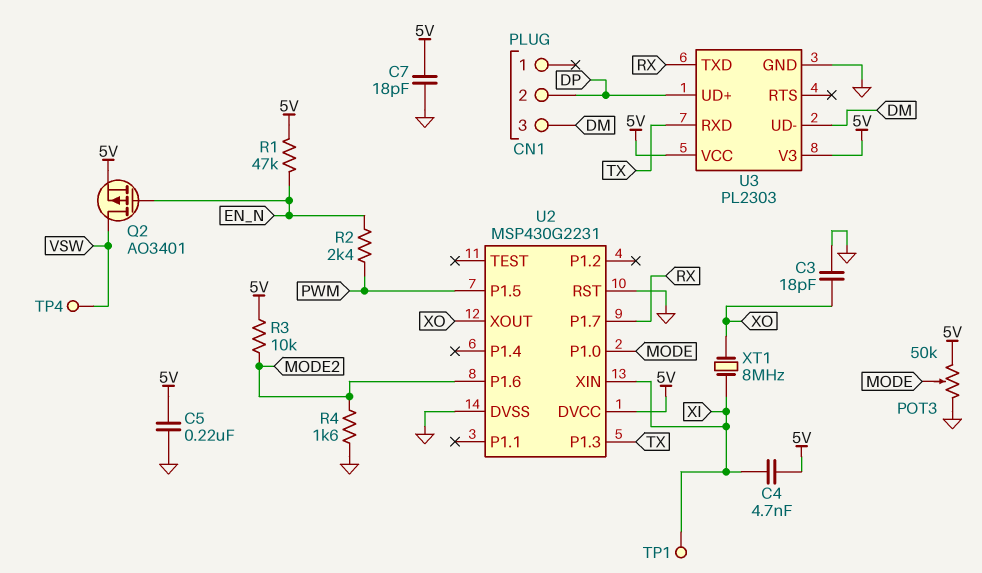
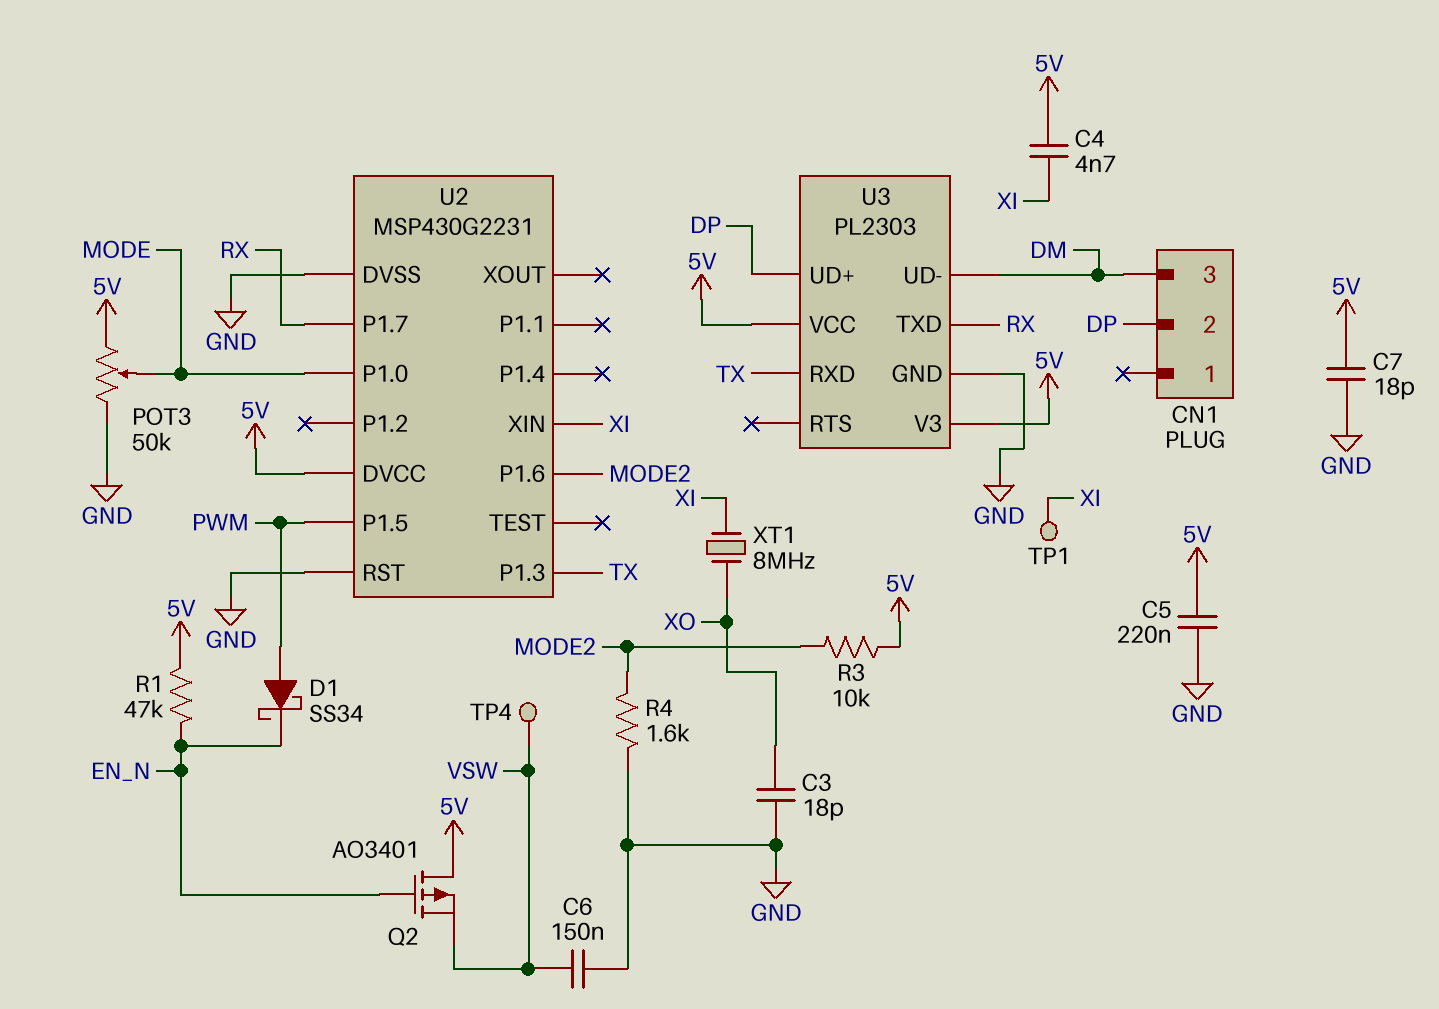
C6: none -> 150nF (GND, VSW)
D1: none -> schottky SS34 (A PWM, K EN_N)
Q2: PMOS AO3401 (G EN_N, D VSW, S 5V) -> PMOS AO3401 (G EN_N, D 5V, S VSW)
R2: 2.4k (EN_N, PWM) -> none
U2 pin XOUT: XO -> none

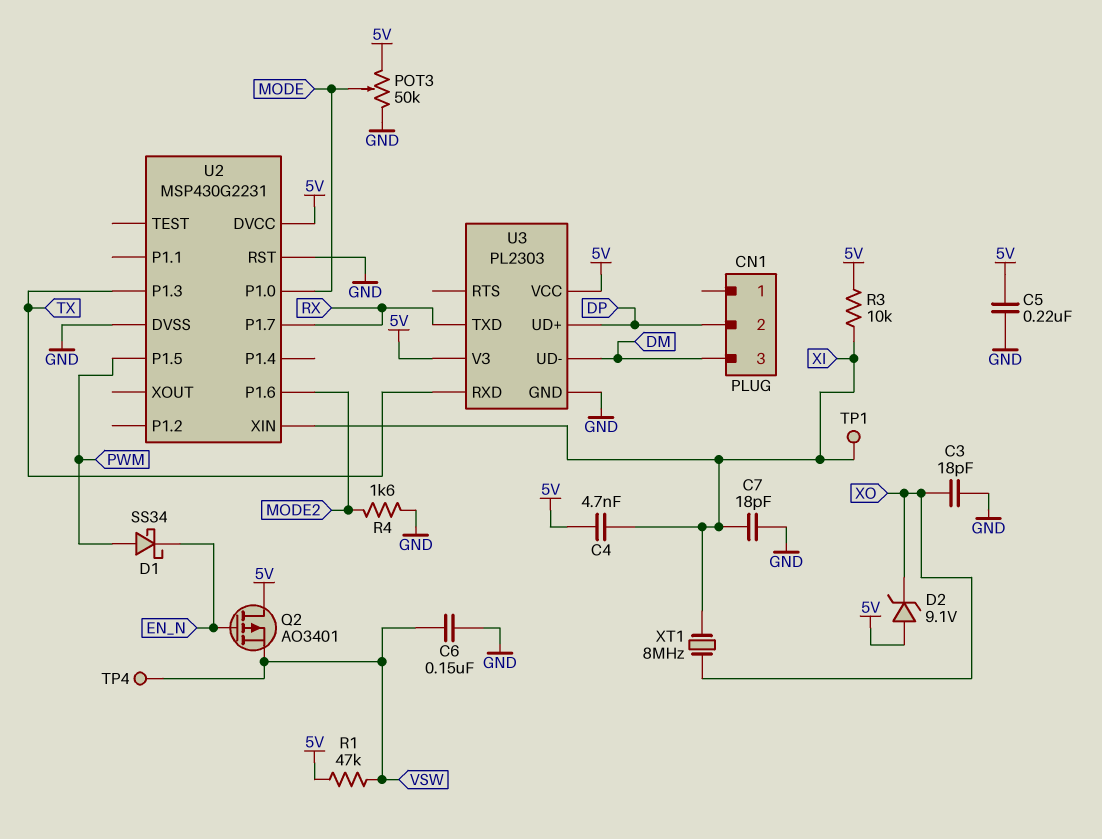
C7: 18pF (5V, GND) -> 18pF (GND, XI)
D2: none -> zener 9.1V (A 5V, K XO)
R1: 47k (5V, EN_N) -> 47k (5V, VSW)
R3: 10k (5V, MODE2) -> 10k (5V, XI)

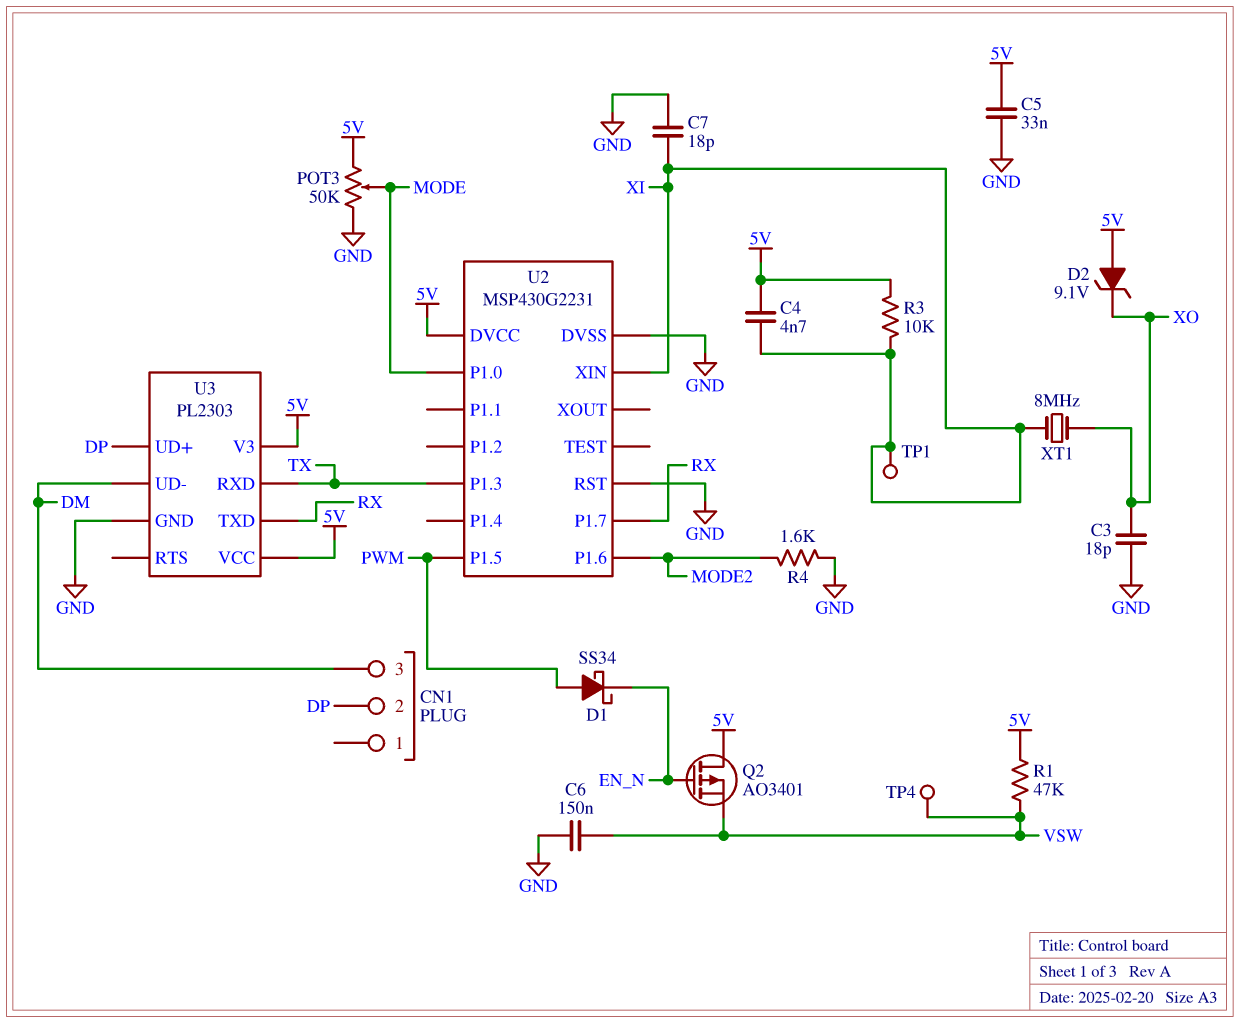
C5: 220nF (5V, GND) -> 33nF (5V, GND)

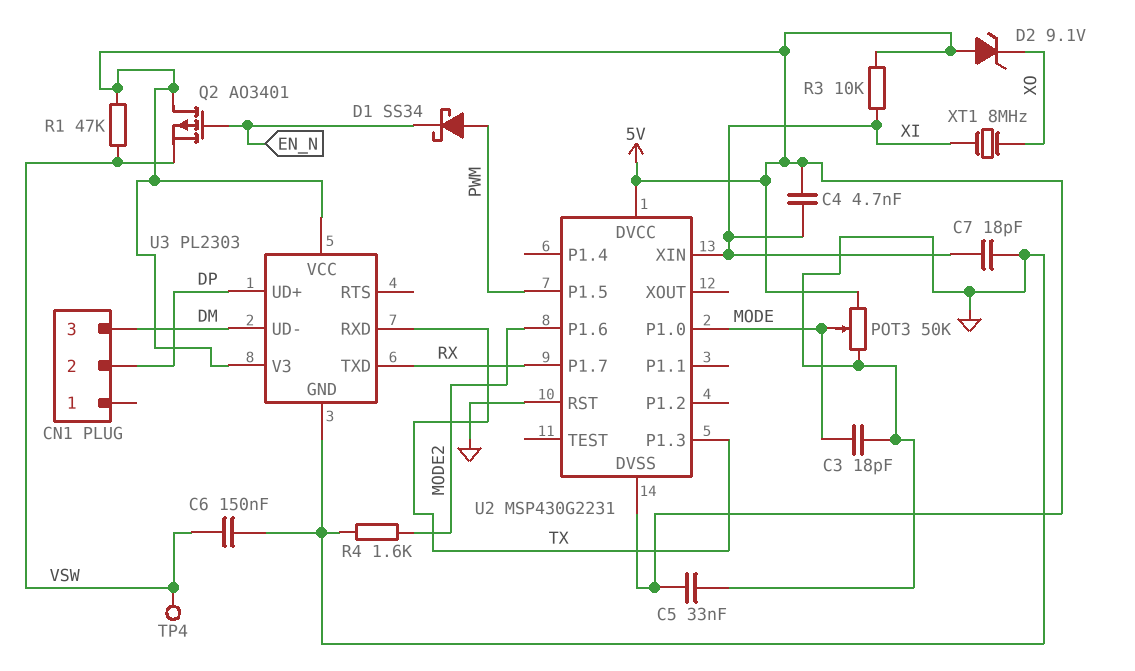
C3: 18pF (GND, XO) -> 18pF (GND, MODE)
TP1: test point (XI) -> none
U2 pin DVSS: GND -> 5V

